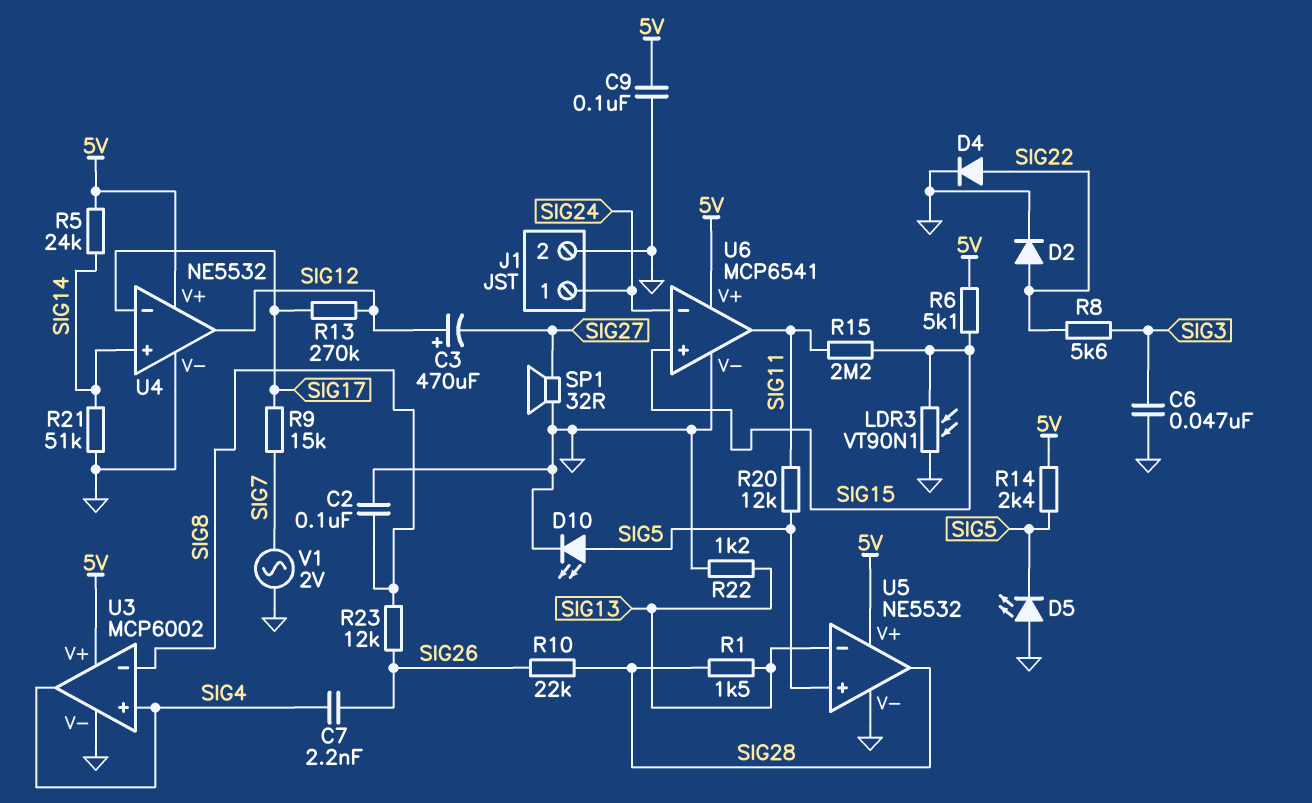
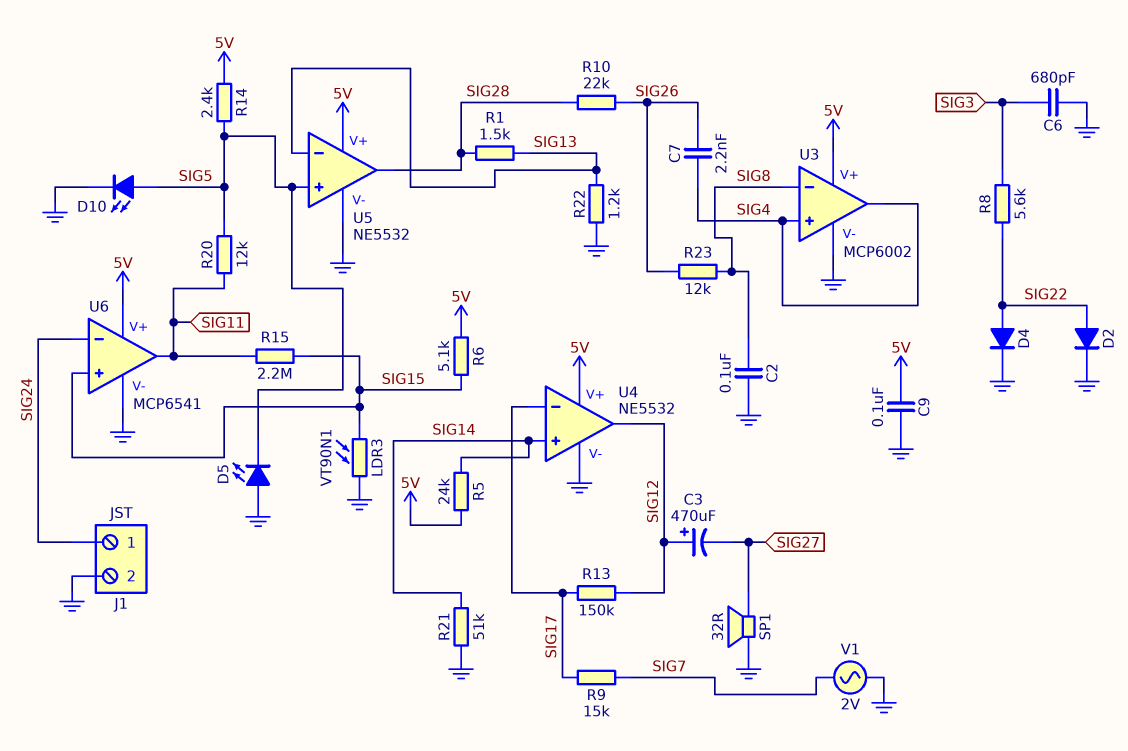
C6: 47nF (GND, SIG3) -> 680pF (GND, SIG3)
R13: 270k (SIG12, SIG17) -> 150k (SIG12, SIG17)

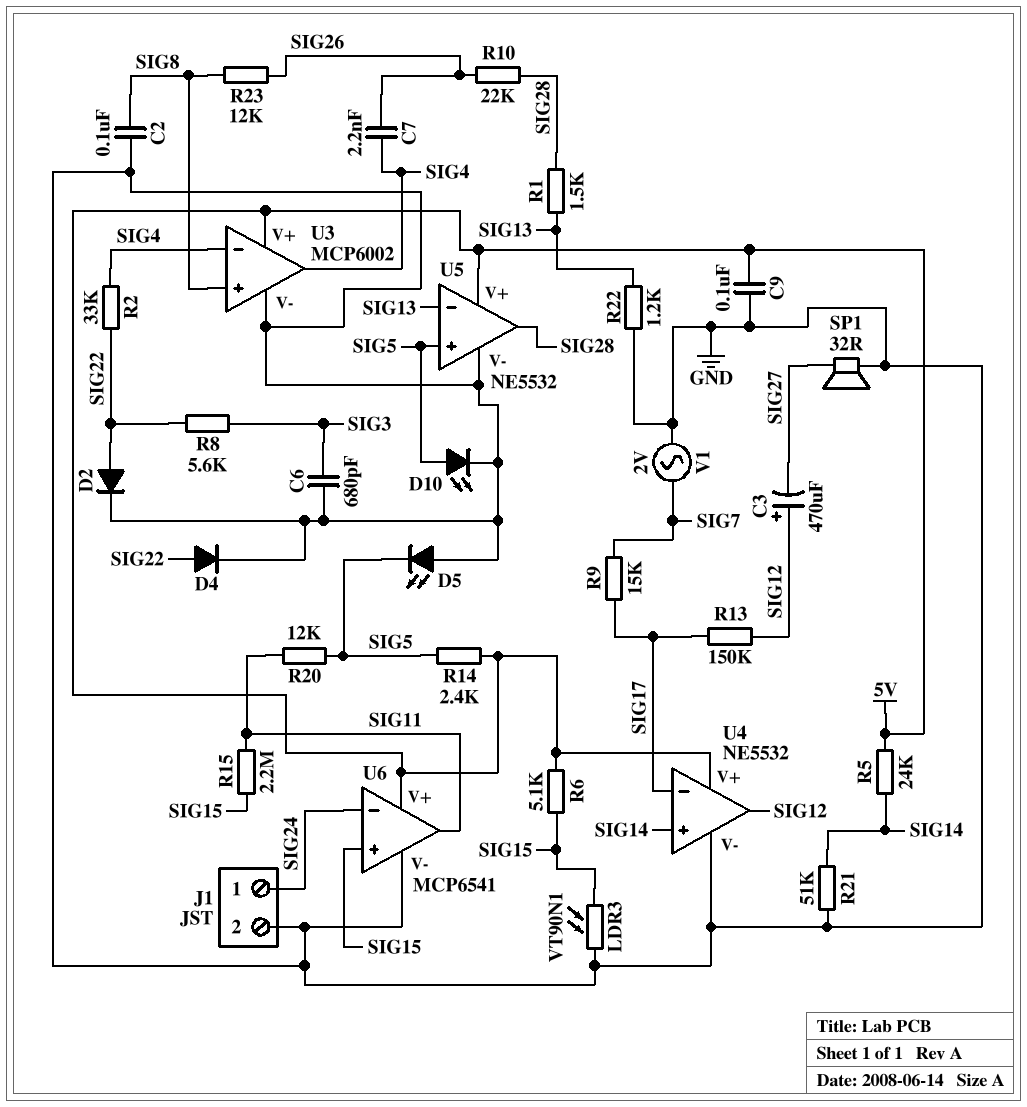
R2: none -> 33k (SIG4, SIG22)
U3 pin in+: SIG4 -> SIG8
U3 pin in-: SIG8 -> SIG4

